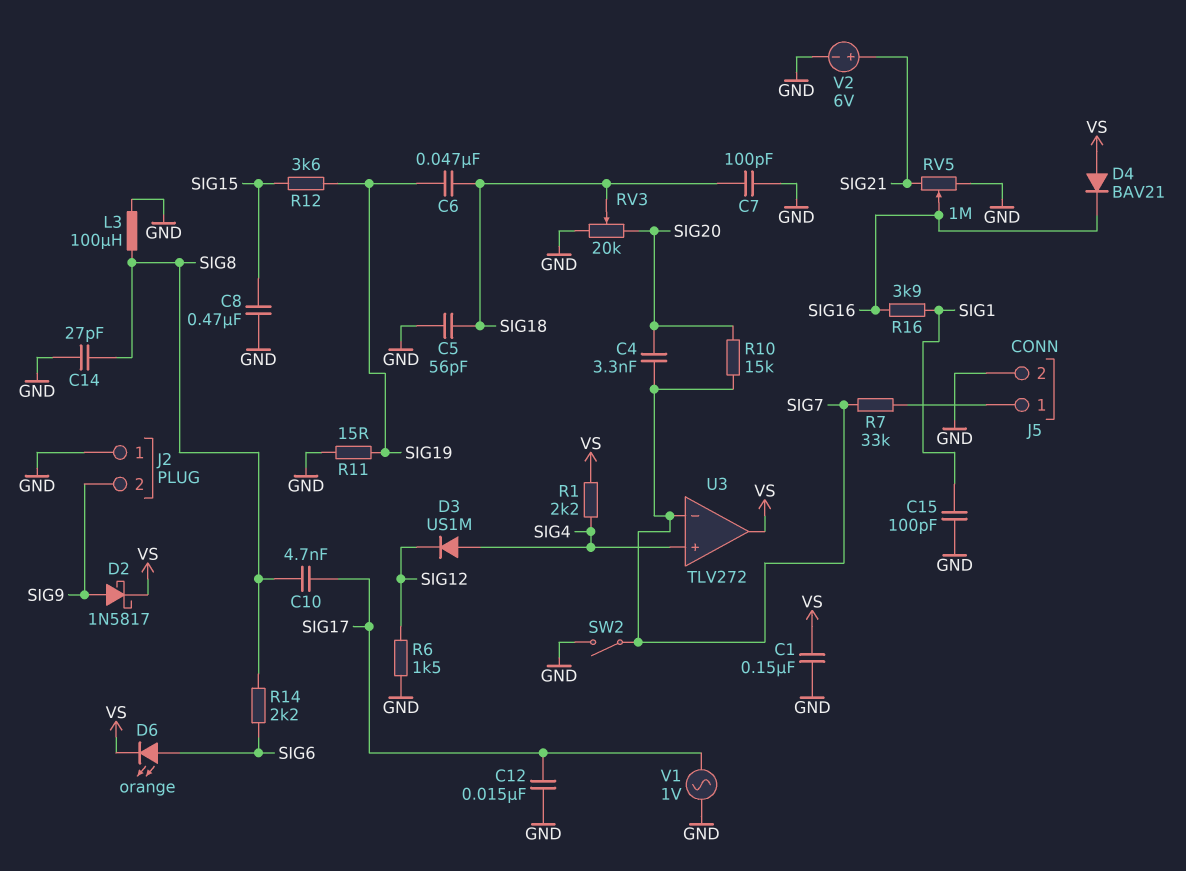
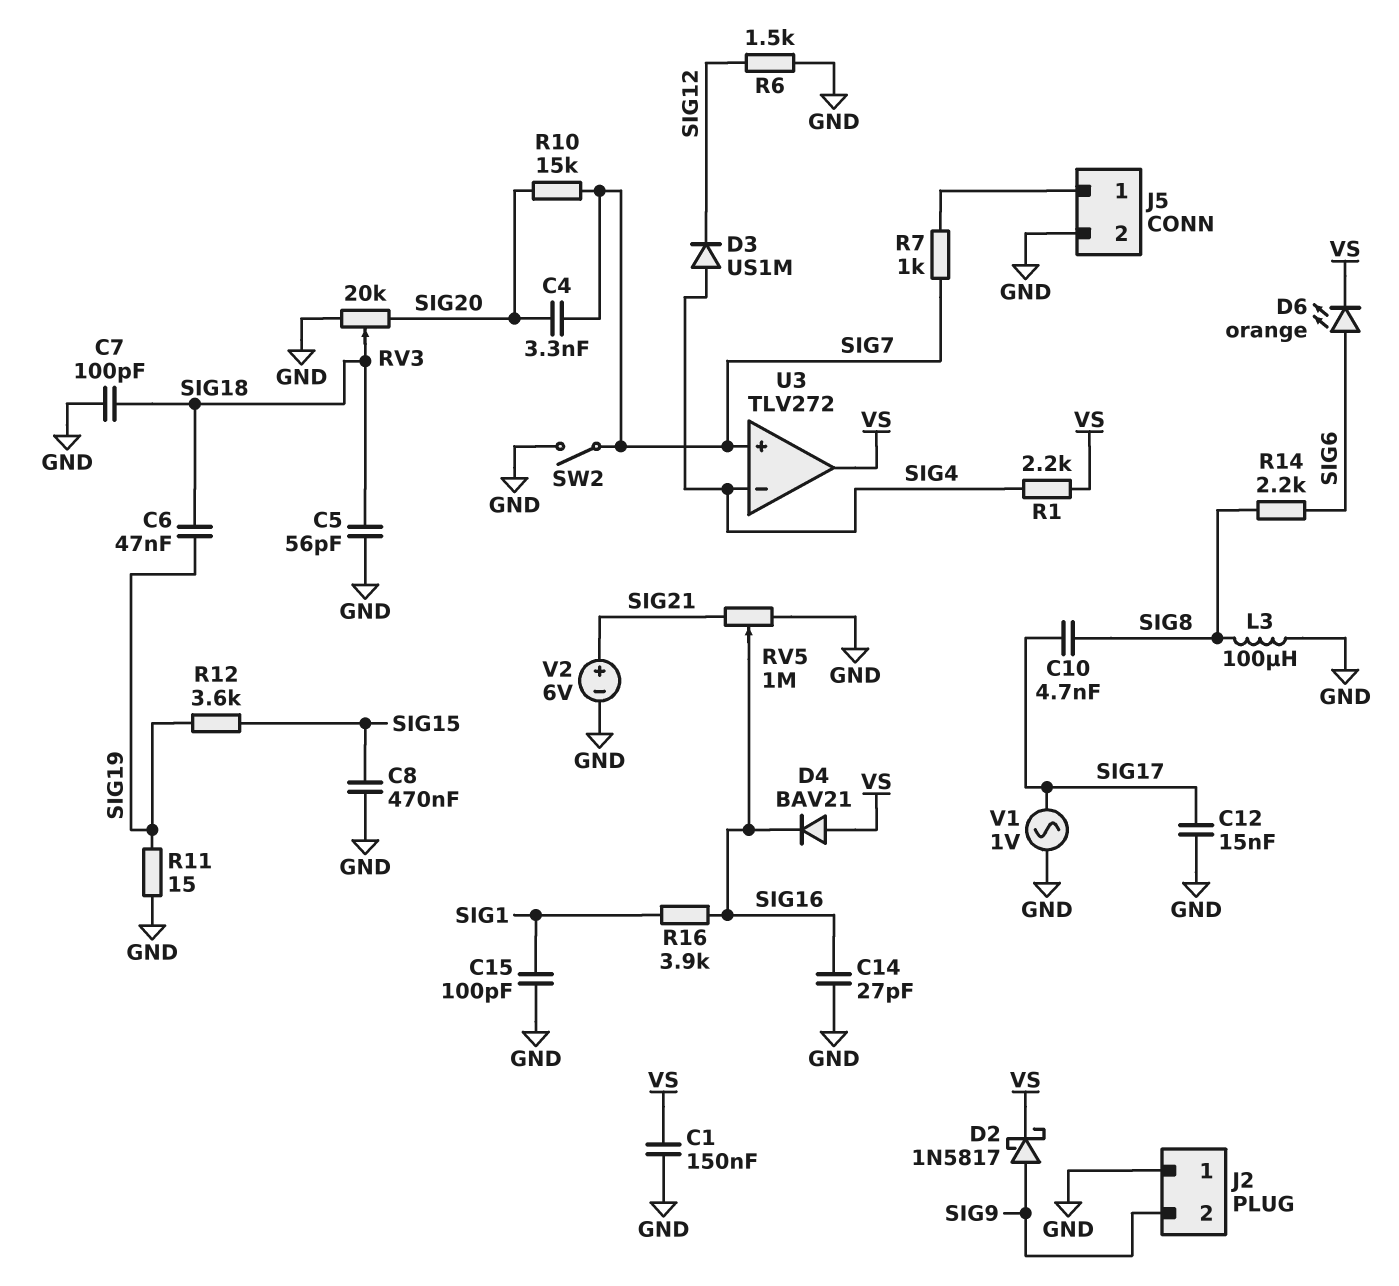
C14: 27pF (GND, SIG8) -> 27pF (GND, SIG16)
R7: 33k (J5/1, SIG7) -> 1k (J5/1, SIG7)
U3 pin in+: SIG4 -> SIG7
U3 pin in-: SIG7 -> SIG4

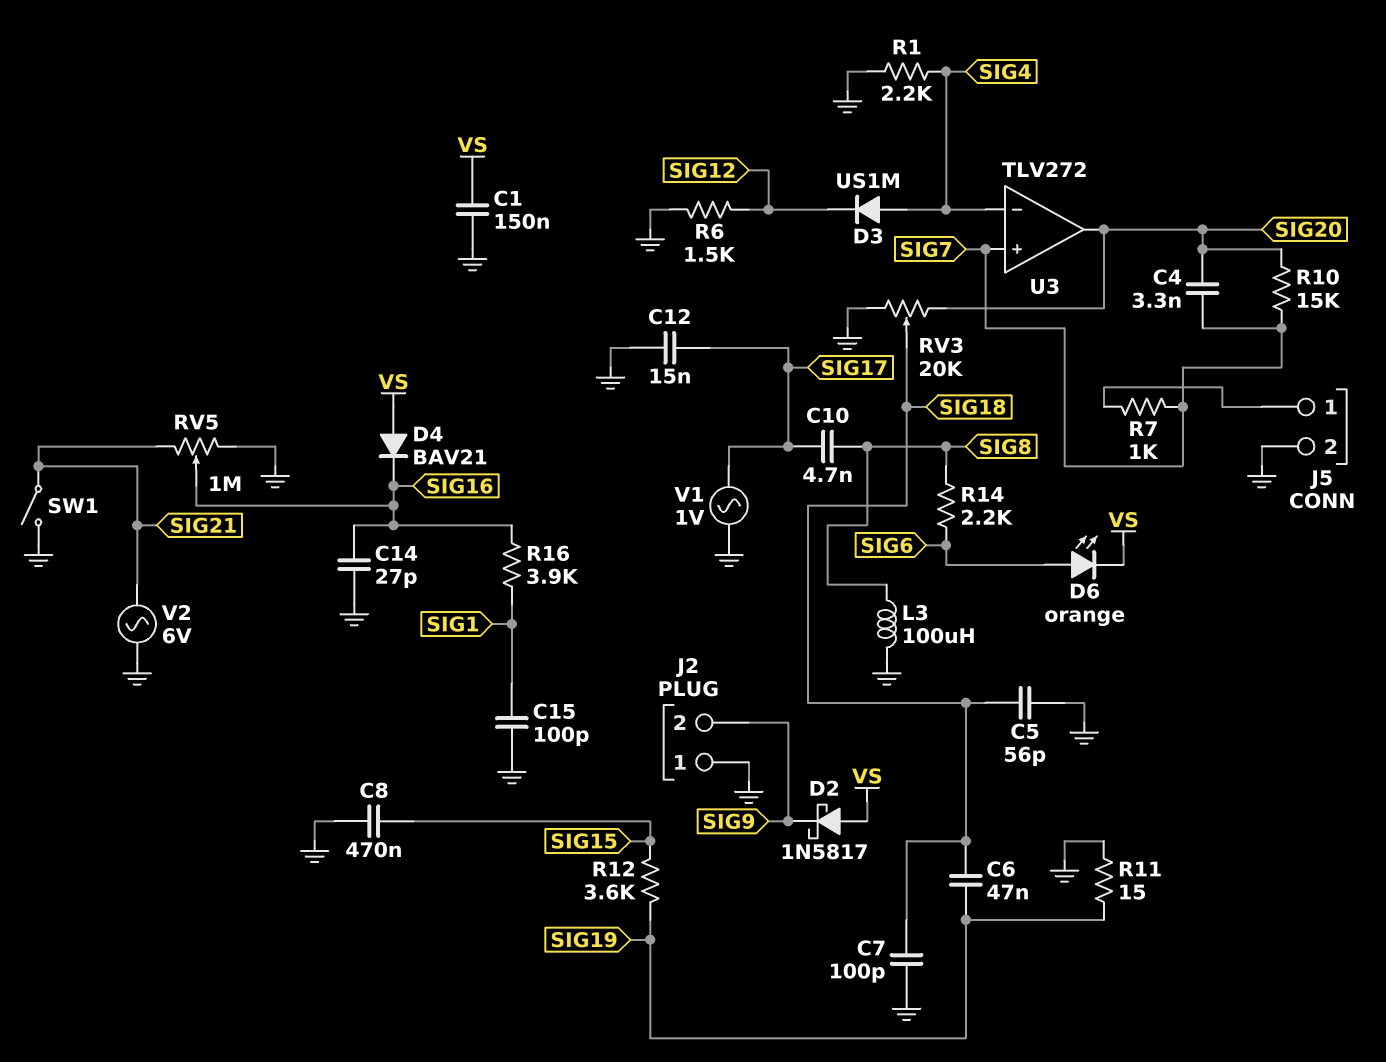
D2: schottky 1N5817 (A SIG9, K VS) -> schottky 1N5817 (A VS, K SIG9)
R1: 2.2k (SIG4, VS) -> 2.2k (GND, SIG4)
SW1: none -> switch (GND, SIG21)
SW2: switch (GND, SIG7) -> none
U3 pin out: VS -> SIG20
V2: 6V (plus SIG21, minus GND) -> AC 6V (GND, SIG21)

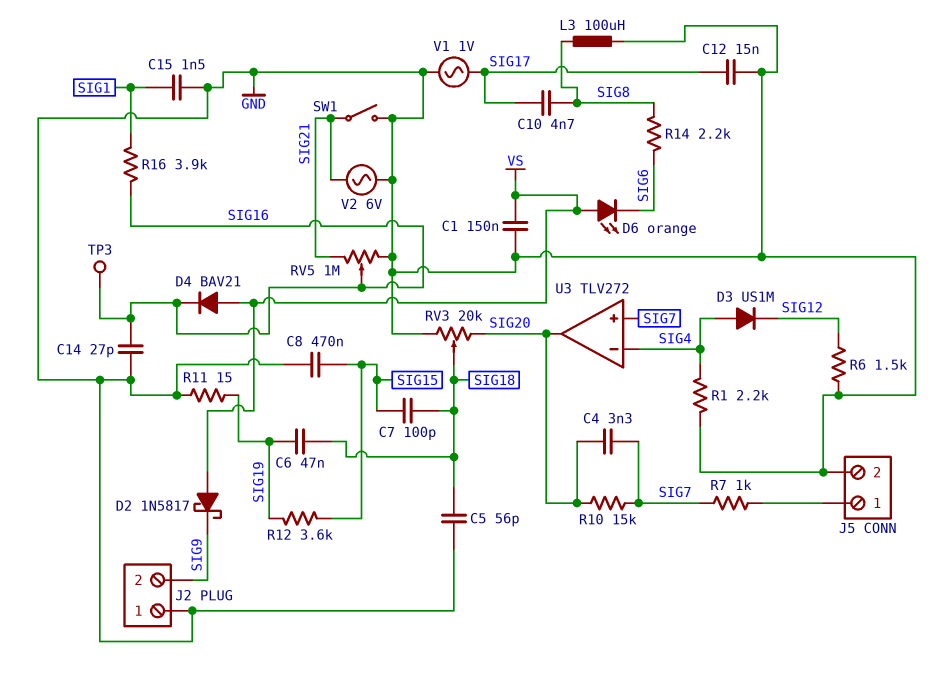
C7: 100pF (GND, SIG18) -> 100pF (SIG15, SIG18)
C15: 100pF (GND, SIG1) -> 1.5nF (GND, SIG1)
D6: LED orange (A SIG6, K VS) -> LED orange (A VS, K SIG6)
TP3: none -> test point (SIG16)

